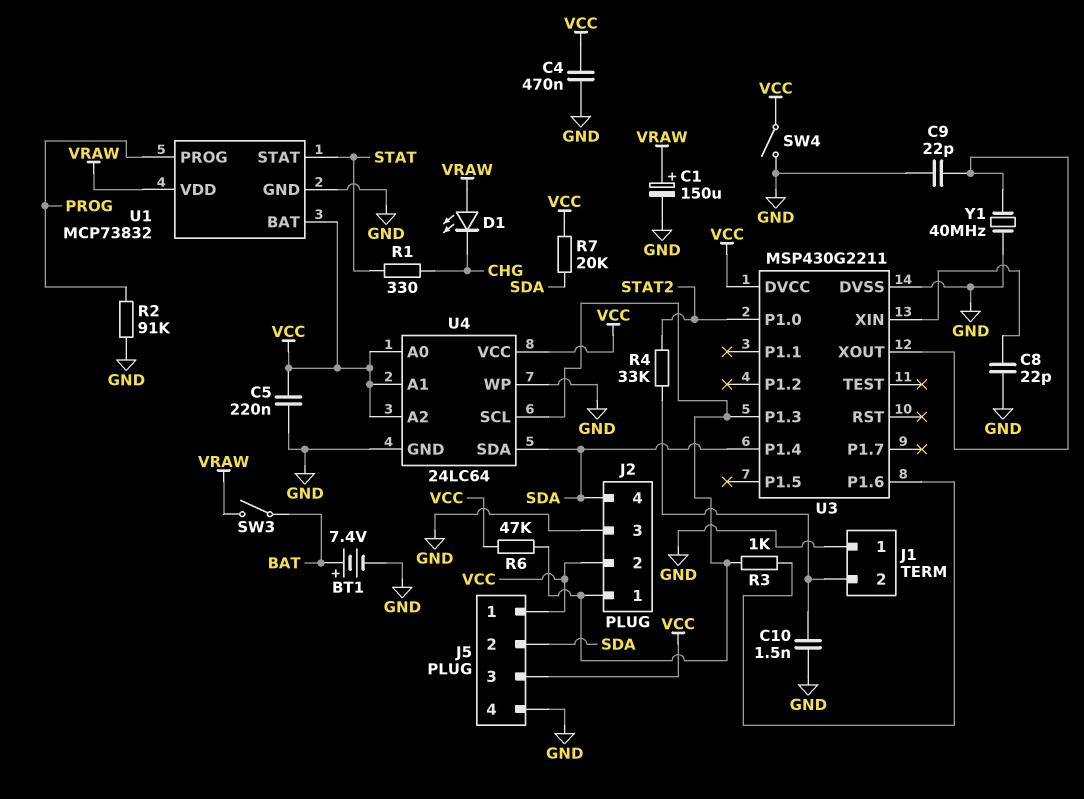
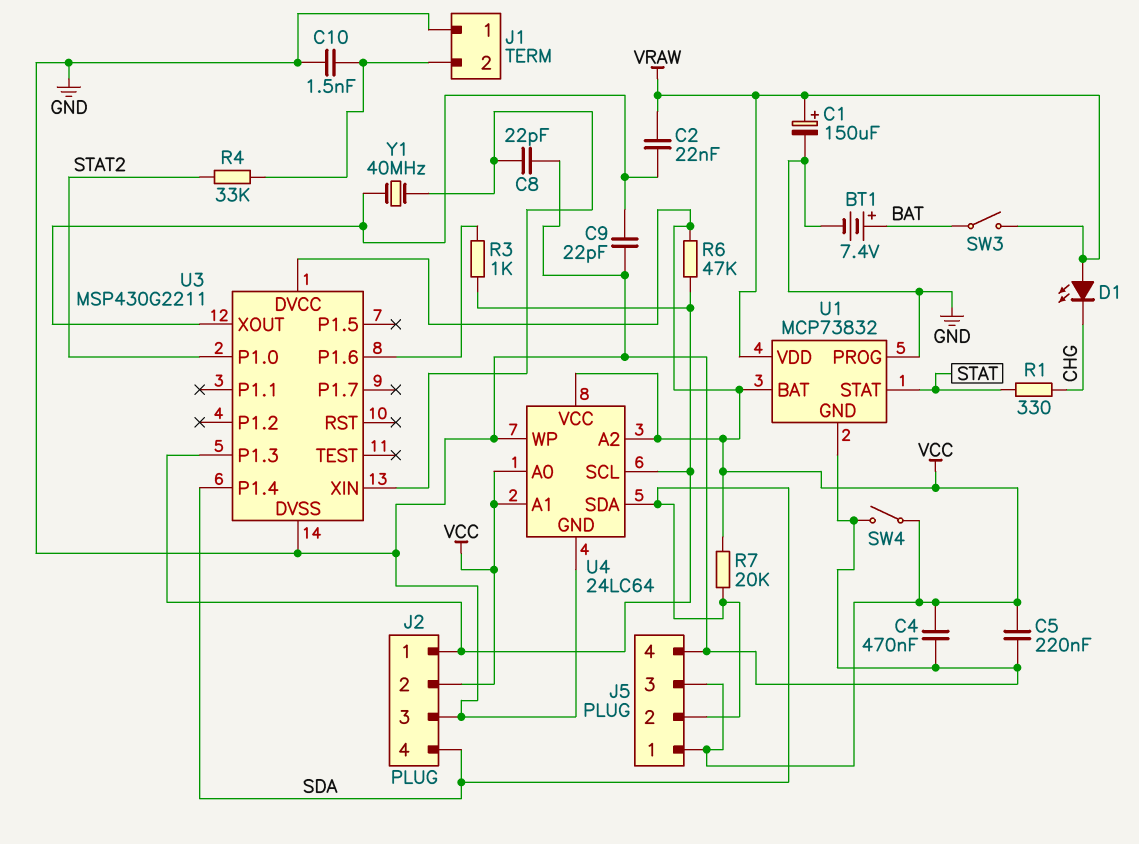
C2: none -> 22nF (U3/XOUT, VRAW)
R2: 91k (GND, PROG) -> none
U1 pin PROG: PROG -> GND
Y1: 40MHz (GND, U3/XOUT) -> 40MHz (U3/XIN, U3/XOUT)

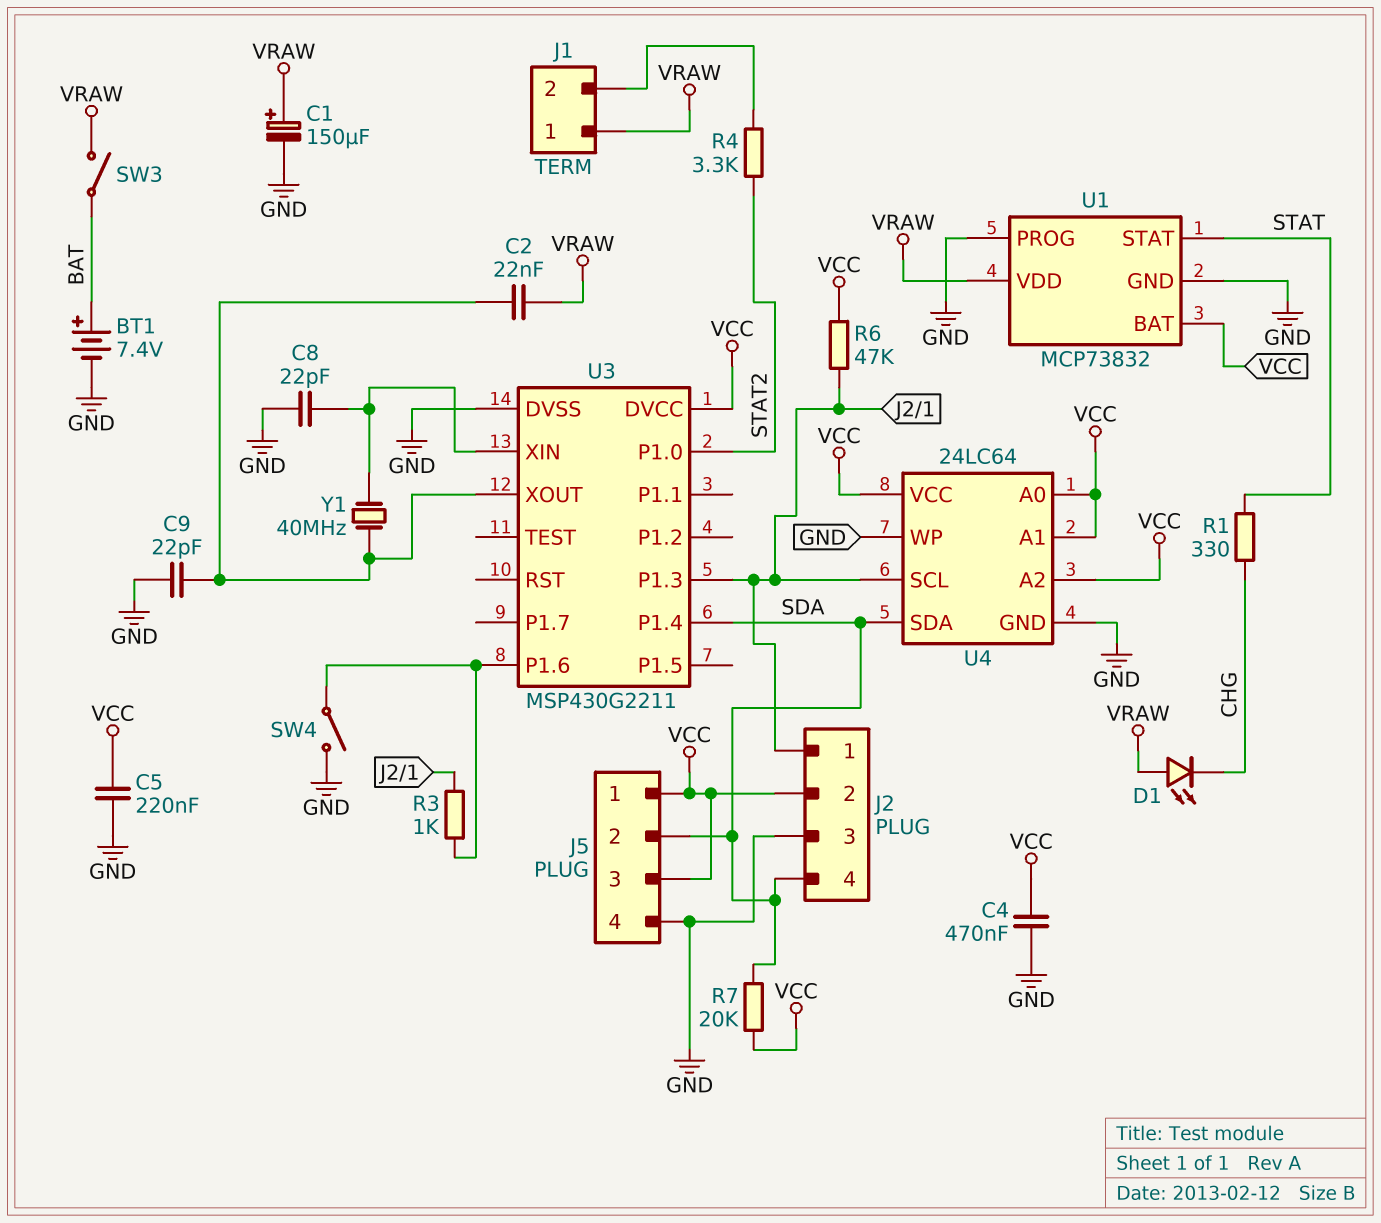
C10: 1.5nF (GND, J1/2) -> none
J1 pin 1: GND -> VRAW
R4: 33k (J1/2, STAT2) -> 3.3k (J1/2, STAT2)
SW4: switch (GND, VCC) -> switch (GND, U3/P1.6)

